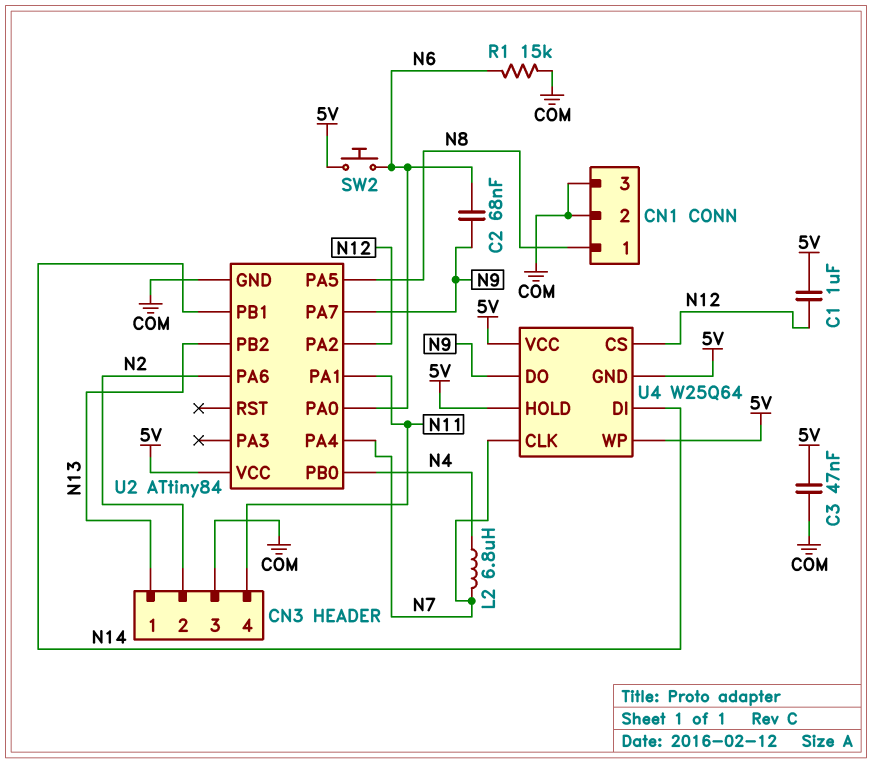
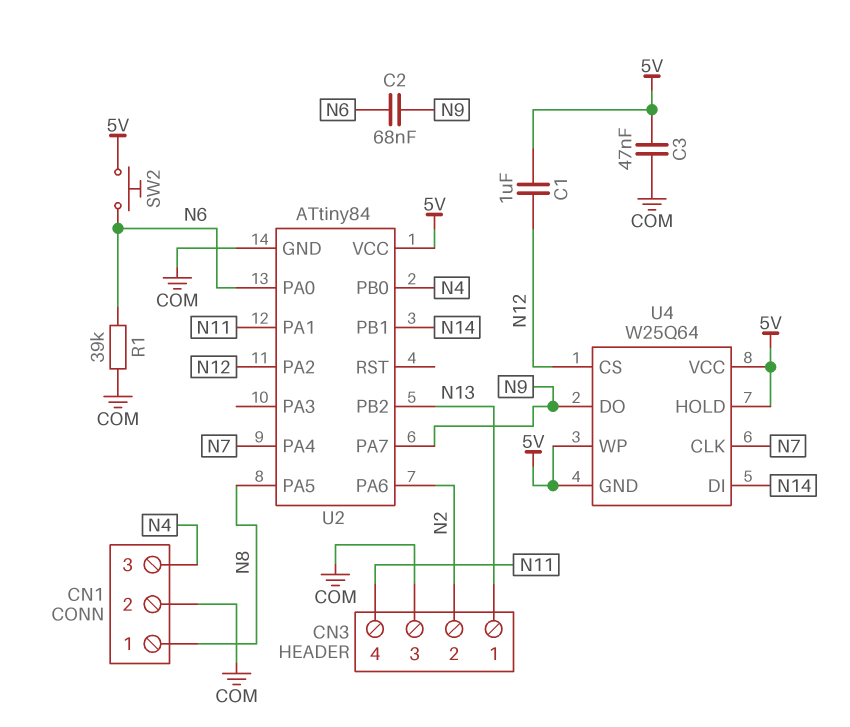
CN1 pin 3: COM -> N4
L2: 6.8uH (N4, N7) -> none
R1: 15k (COM, N6) -> 39k (COM, N6)

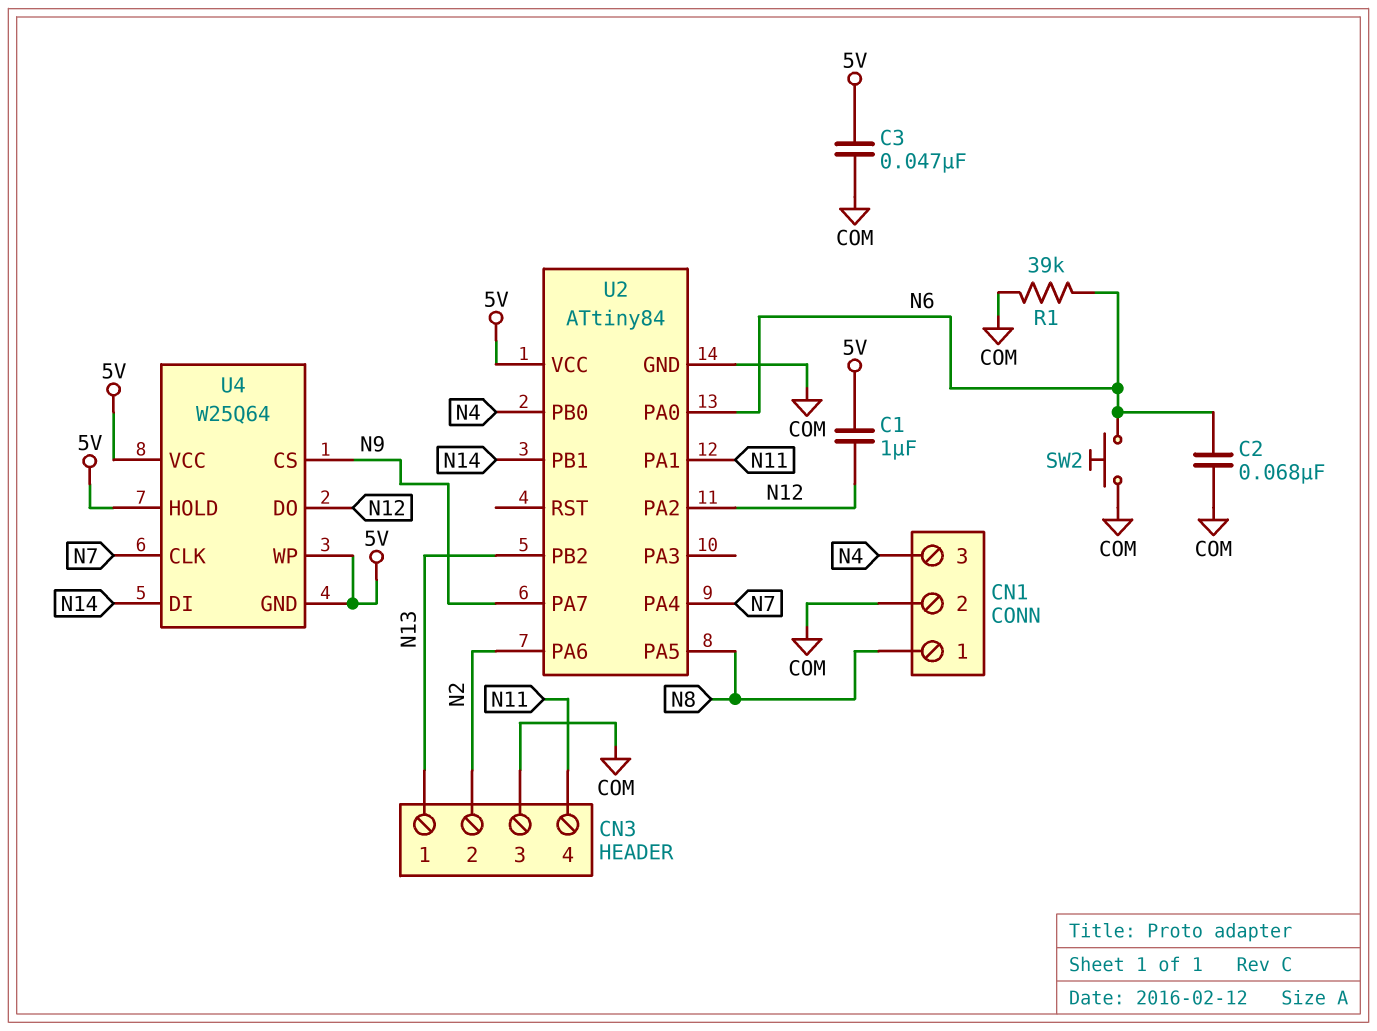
C2: 68nF (N6, N9) -> 68nF (COM, N6)
SW2: button (5V, N6) -> button (COM, N6)
U4 pin CS: N12 -> N9
U4 pin DO: N9 -> N12

